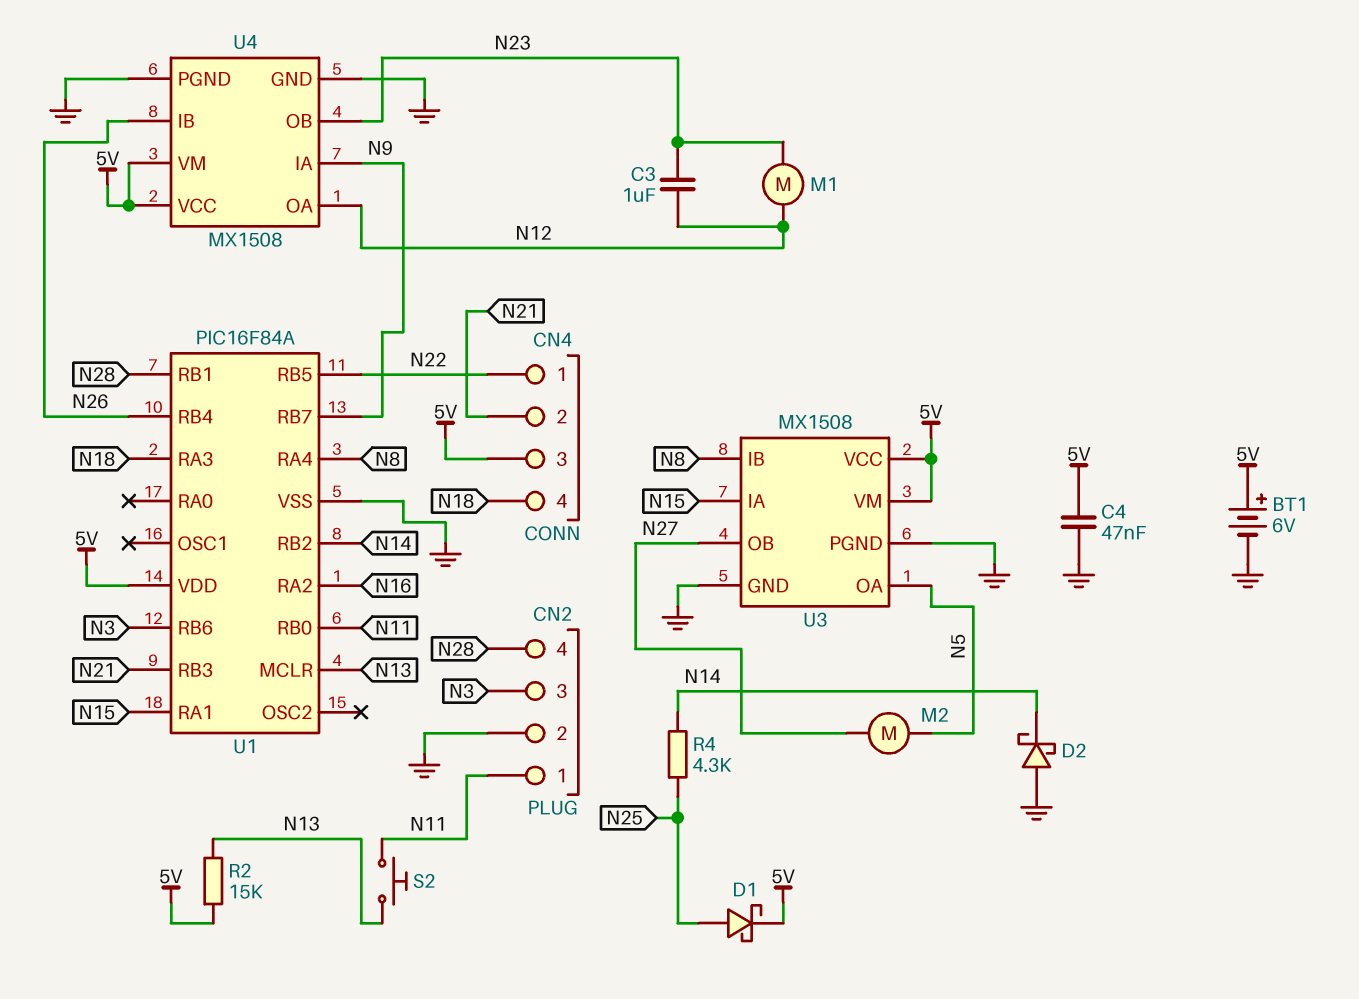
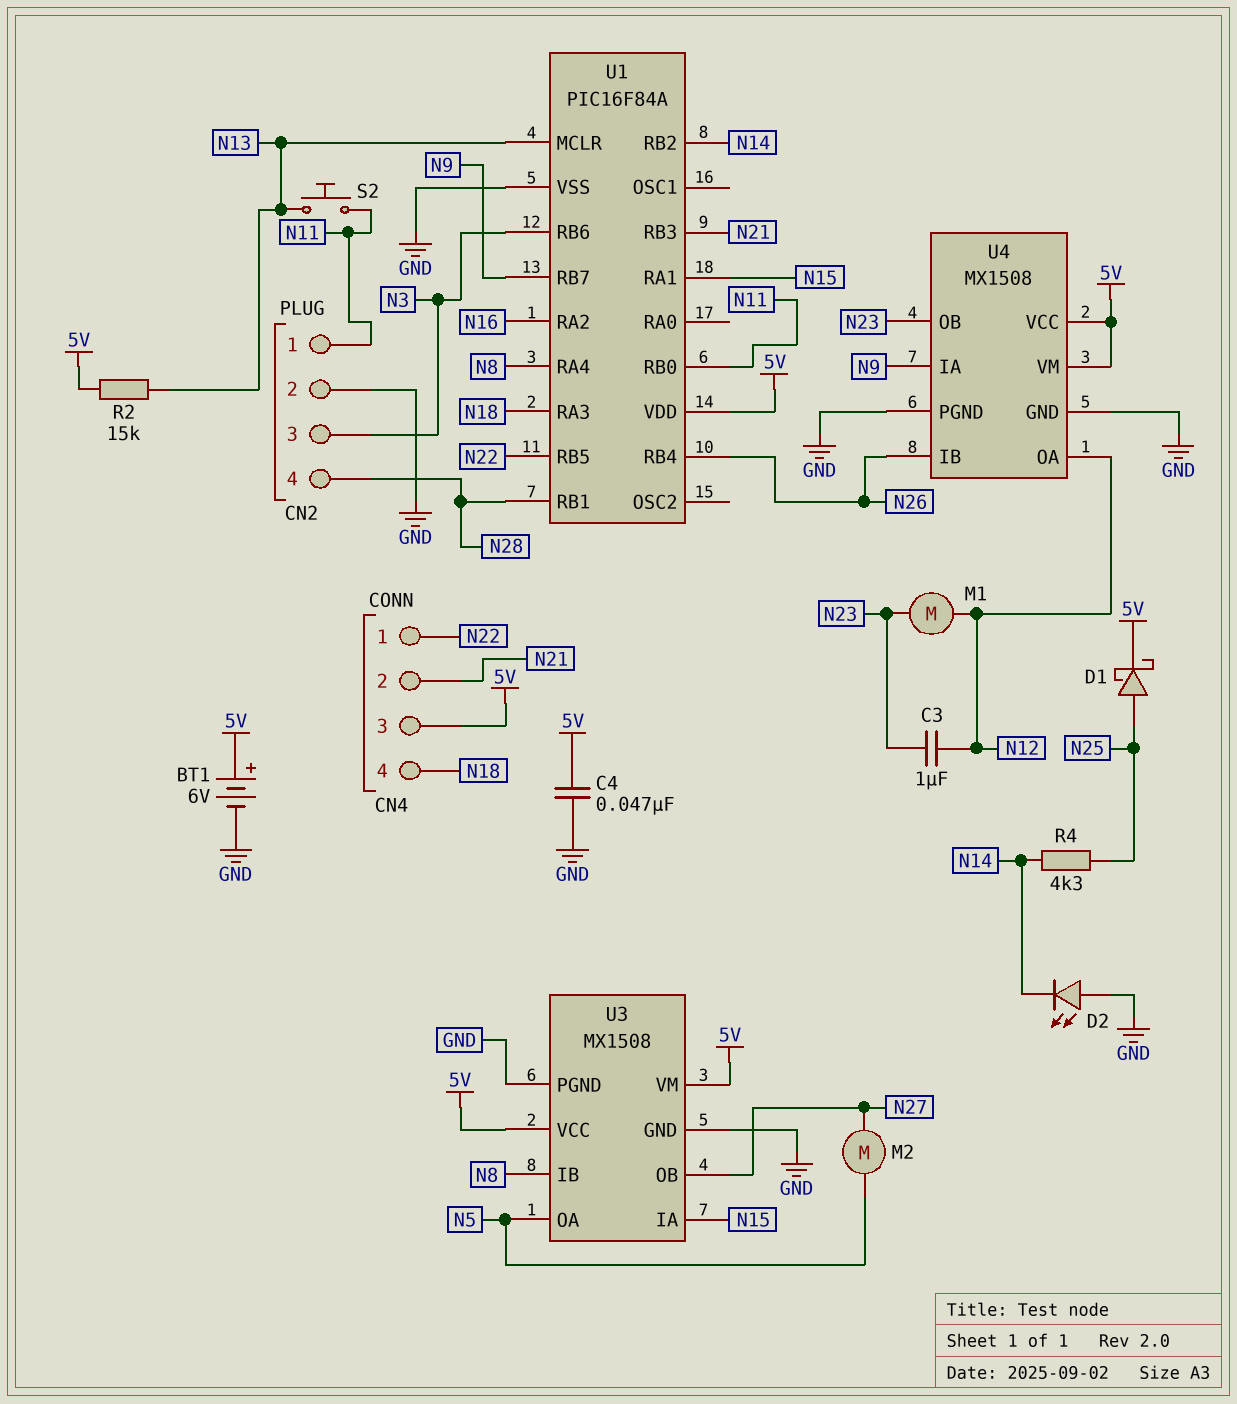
D2: schottky (A GND, K N14) -> LED (A GND, K N14)

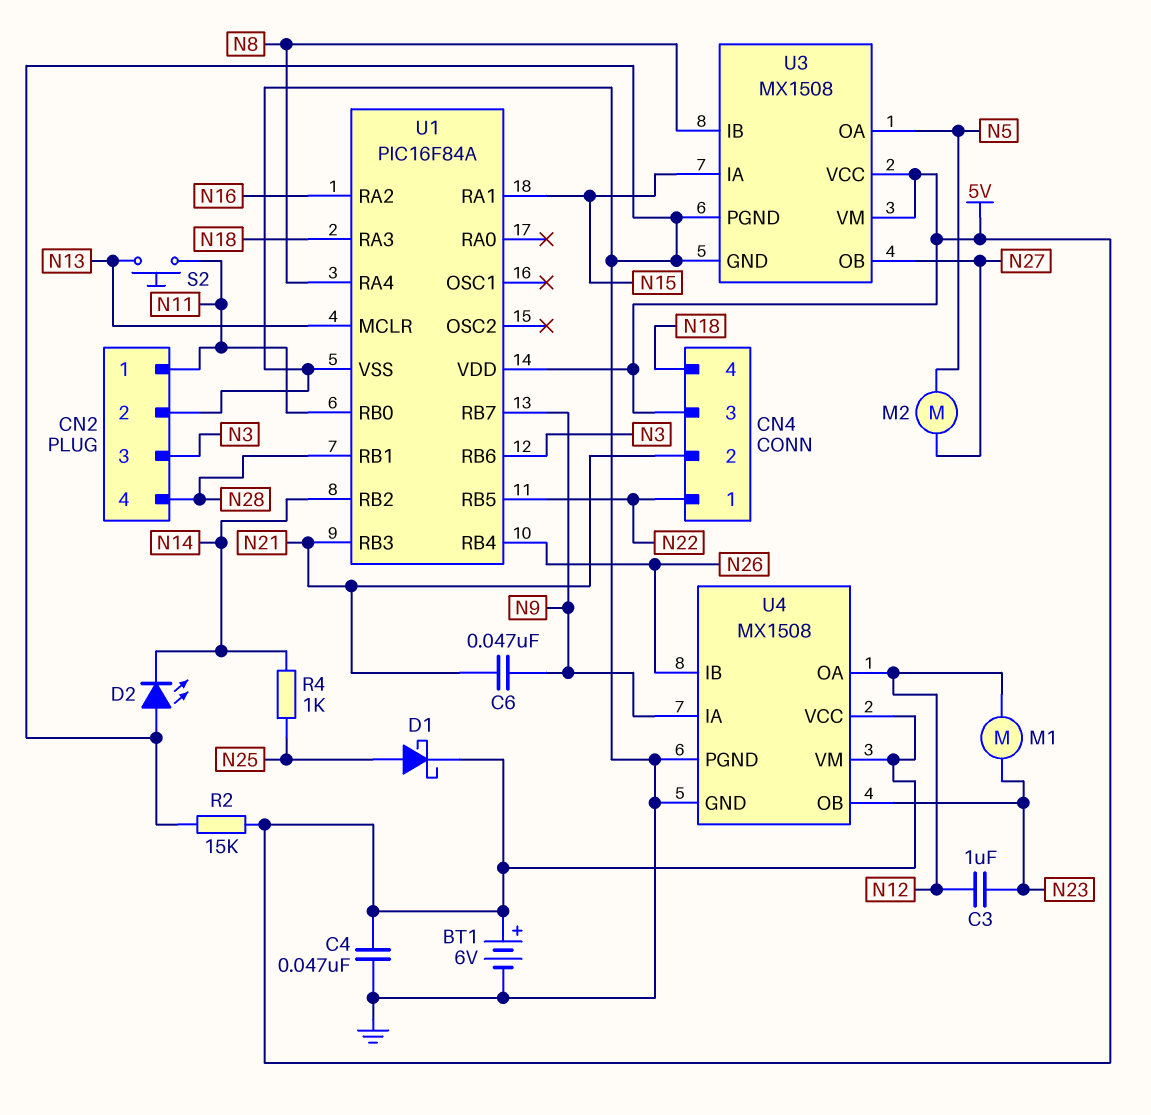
C6: none -> 47nF (N9, N21)
R2: 15k (5V, N13) -> 15k (5V, GND)
R4: 4.3k (N14, N25) -> 1k (N14, N25)

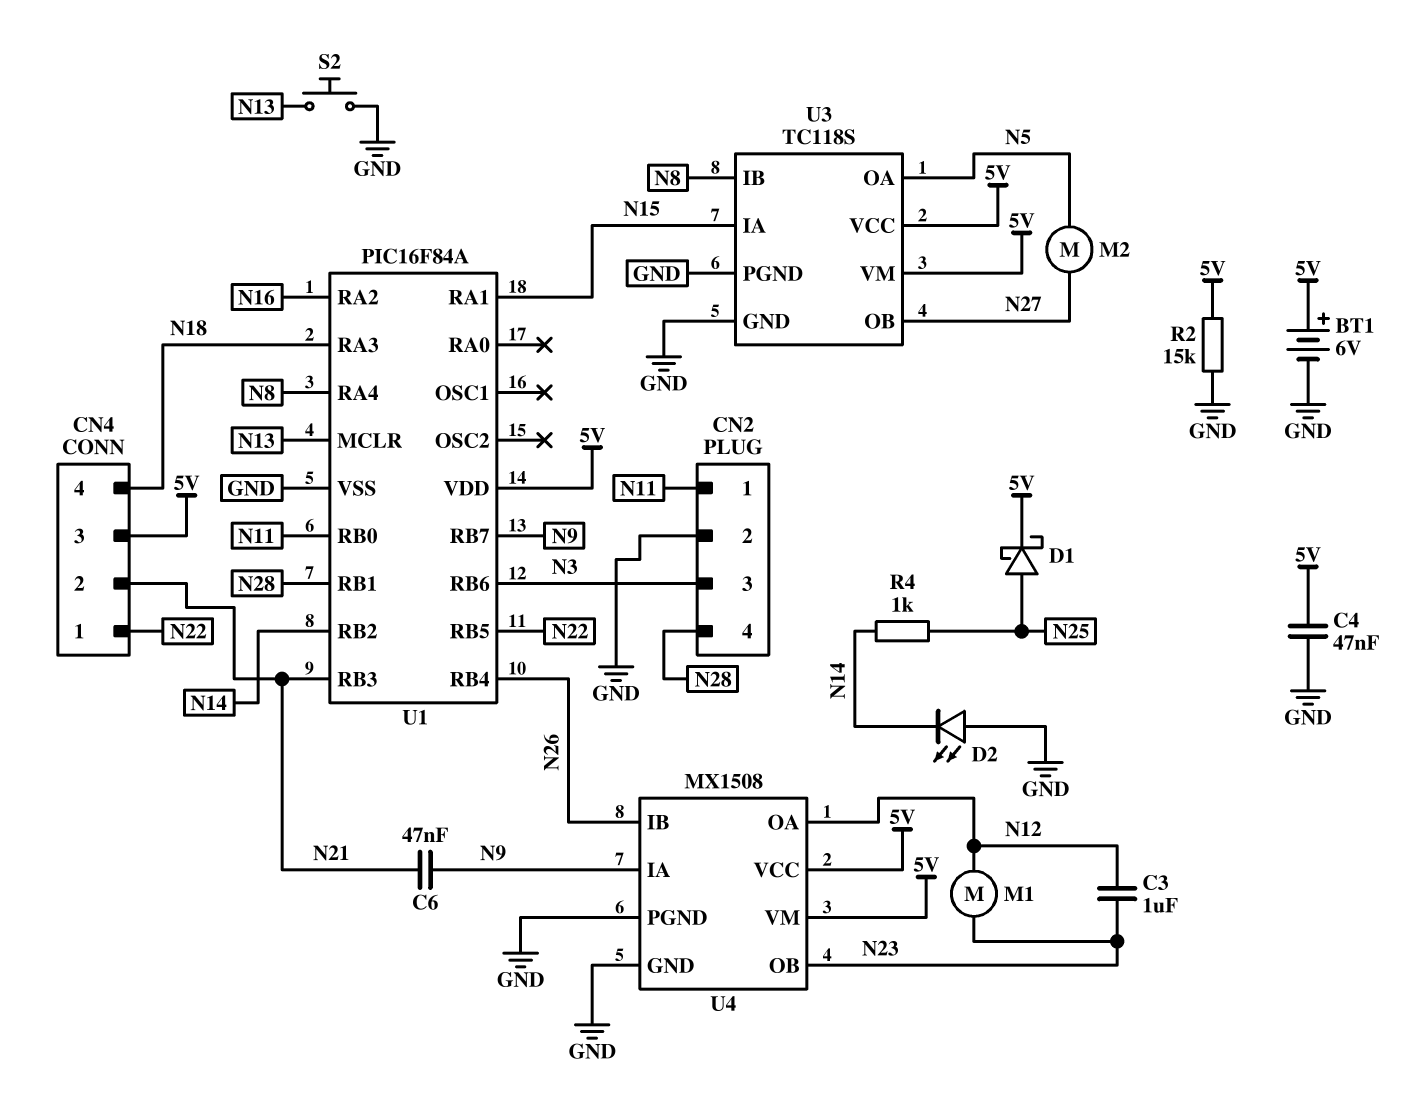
S2: button (N11, N13) -> button (GND, N13)
U3: MX1508 -> TC118S

